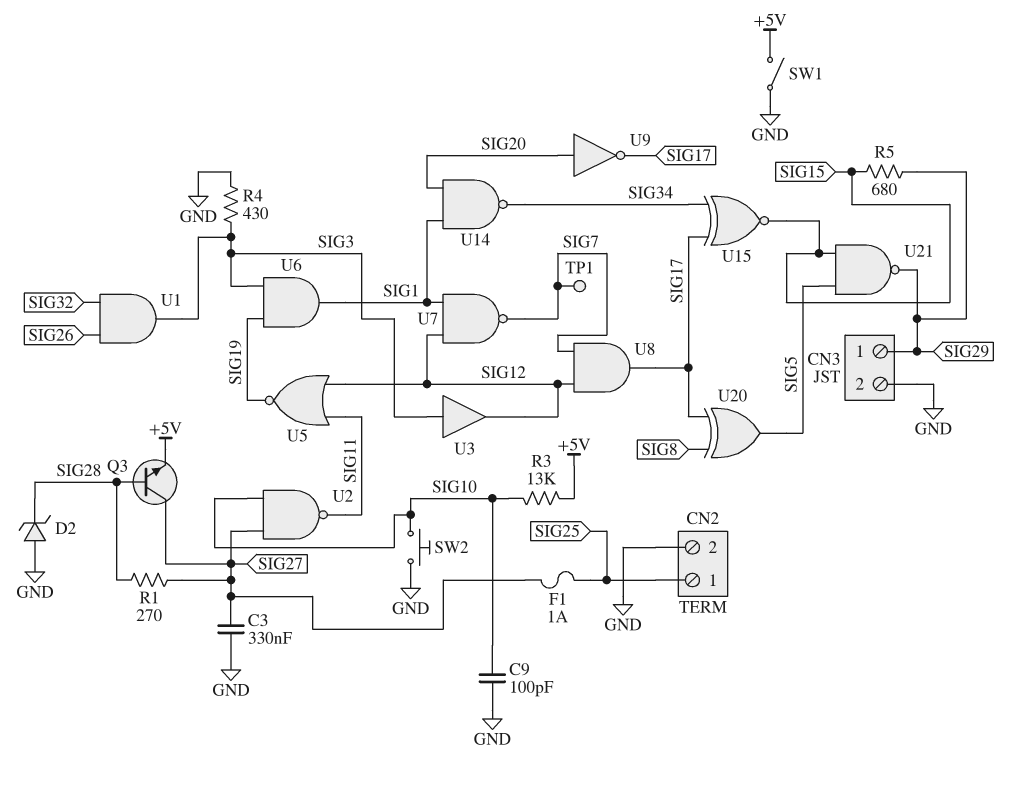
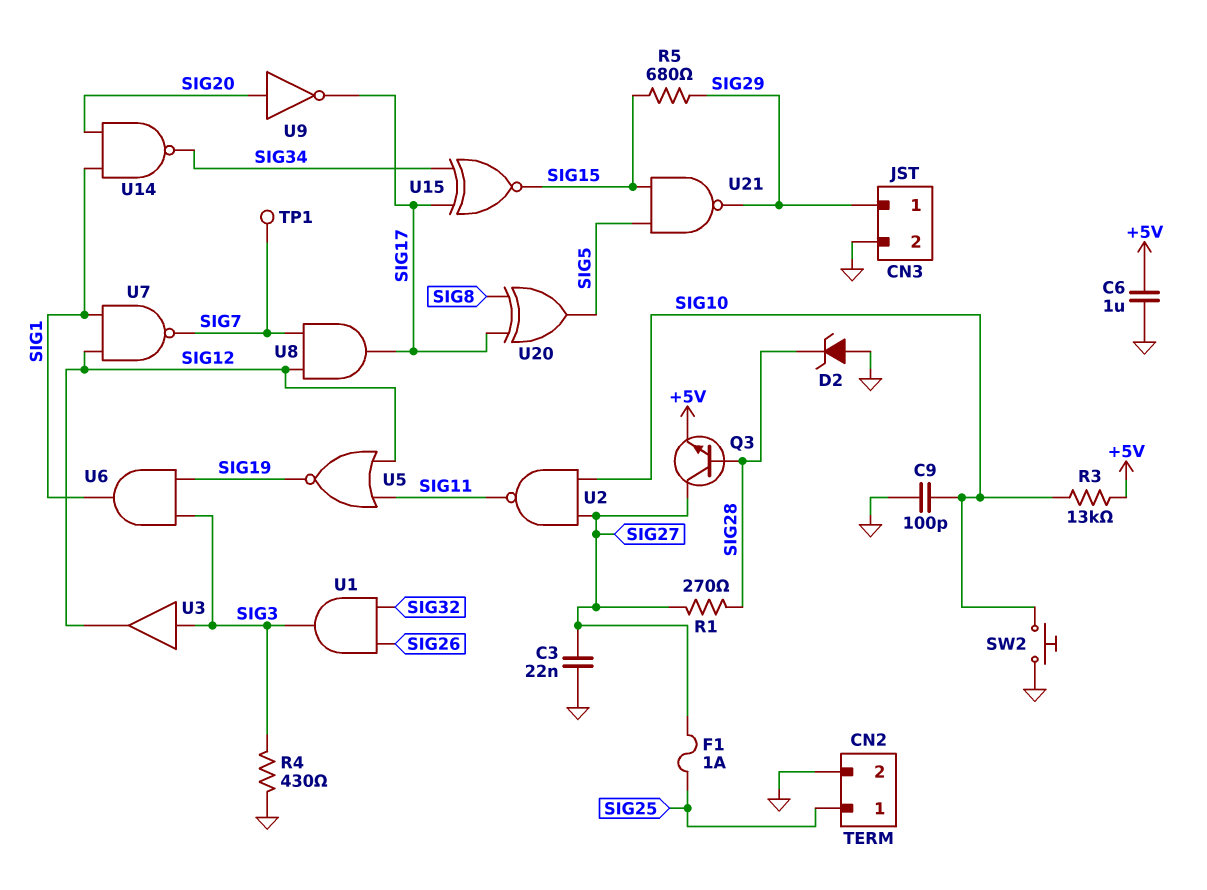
C3: 330nF (GND, SIG27) -> 22nF (GND, SIG27)
C6: none -> 1uF (+5V, GND)
SW1: switch (+5V, GND) -> none

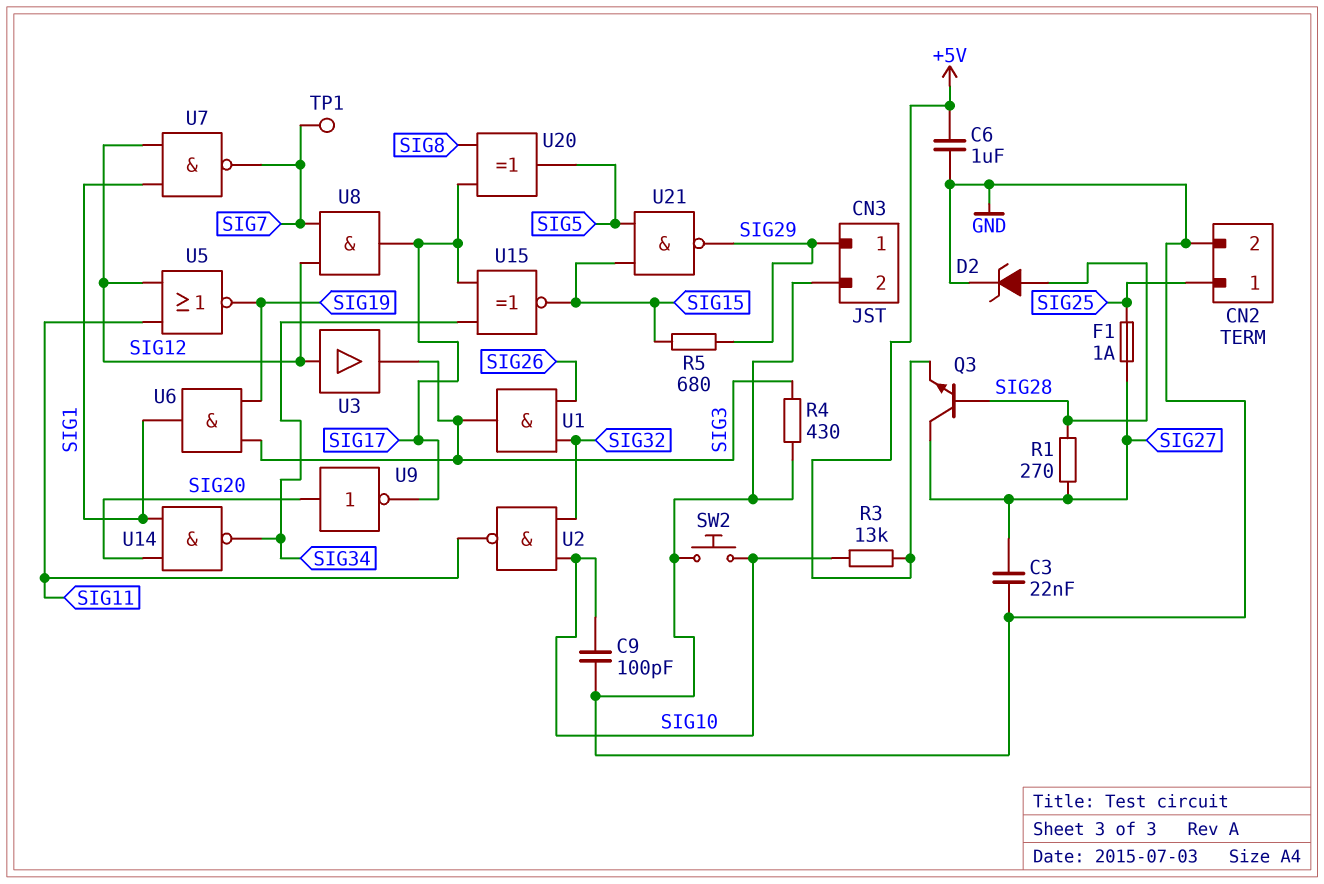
D2: zener (A GND, K SIG28) -> zener (A SIG28, K GND)
U2: NAND (in SIG10, in SIG27, out SIG11) -> NAND (in SIG10, in SIG32, out SIG11)
U3: buffer (in SIG3, out SIG12) -> buffer (in SIG12, out SIG3)

